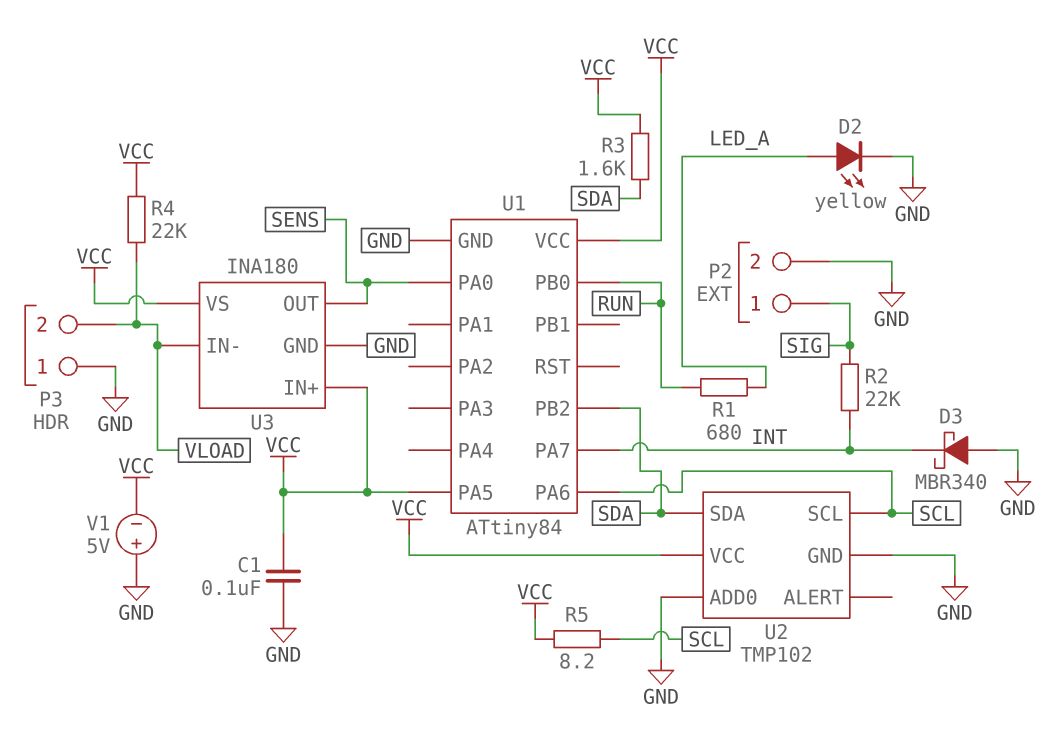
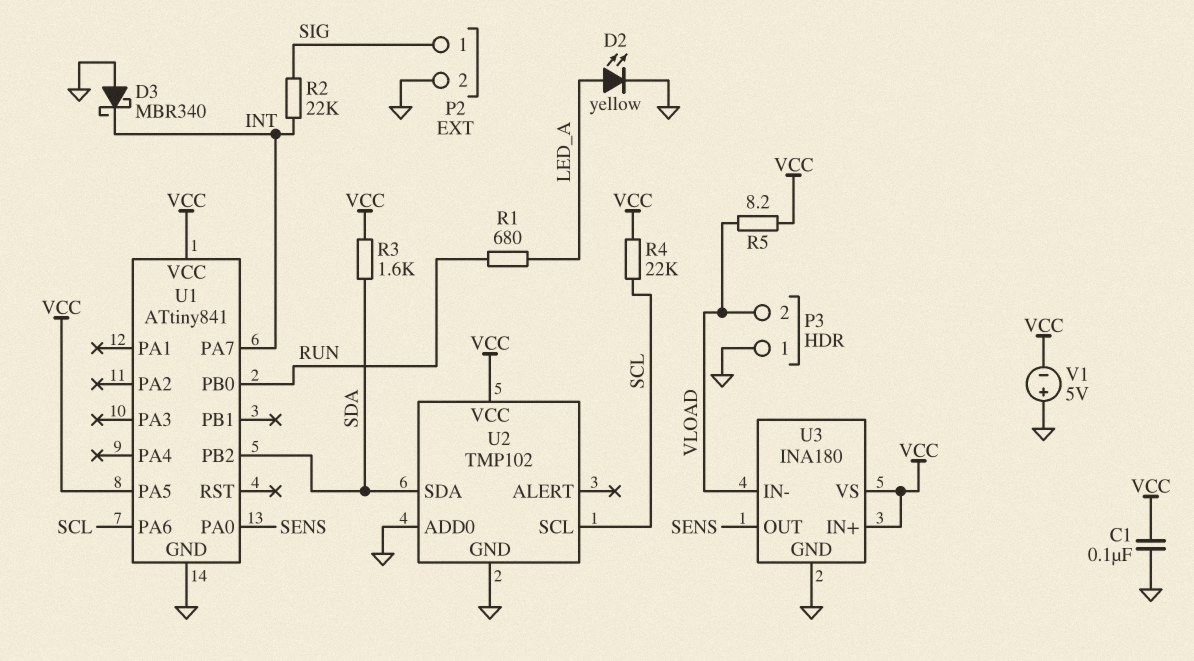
R4: 22k (VCC, VLOAD) -> 22k (SCL, VCC)
R5: 8.2 (SCL, VCC) -> 8.2 (VCC, VLOAD)
U1: ATtiny84 -> ATtiny841

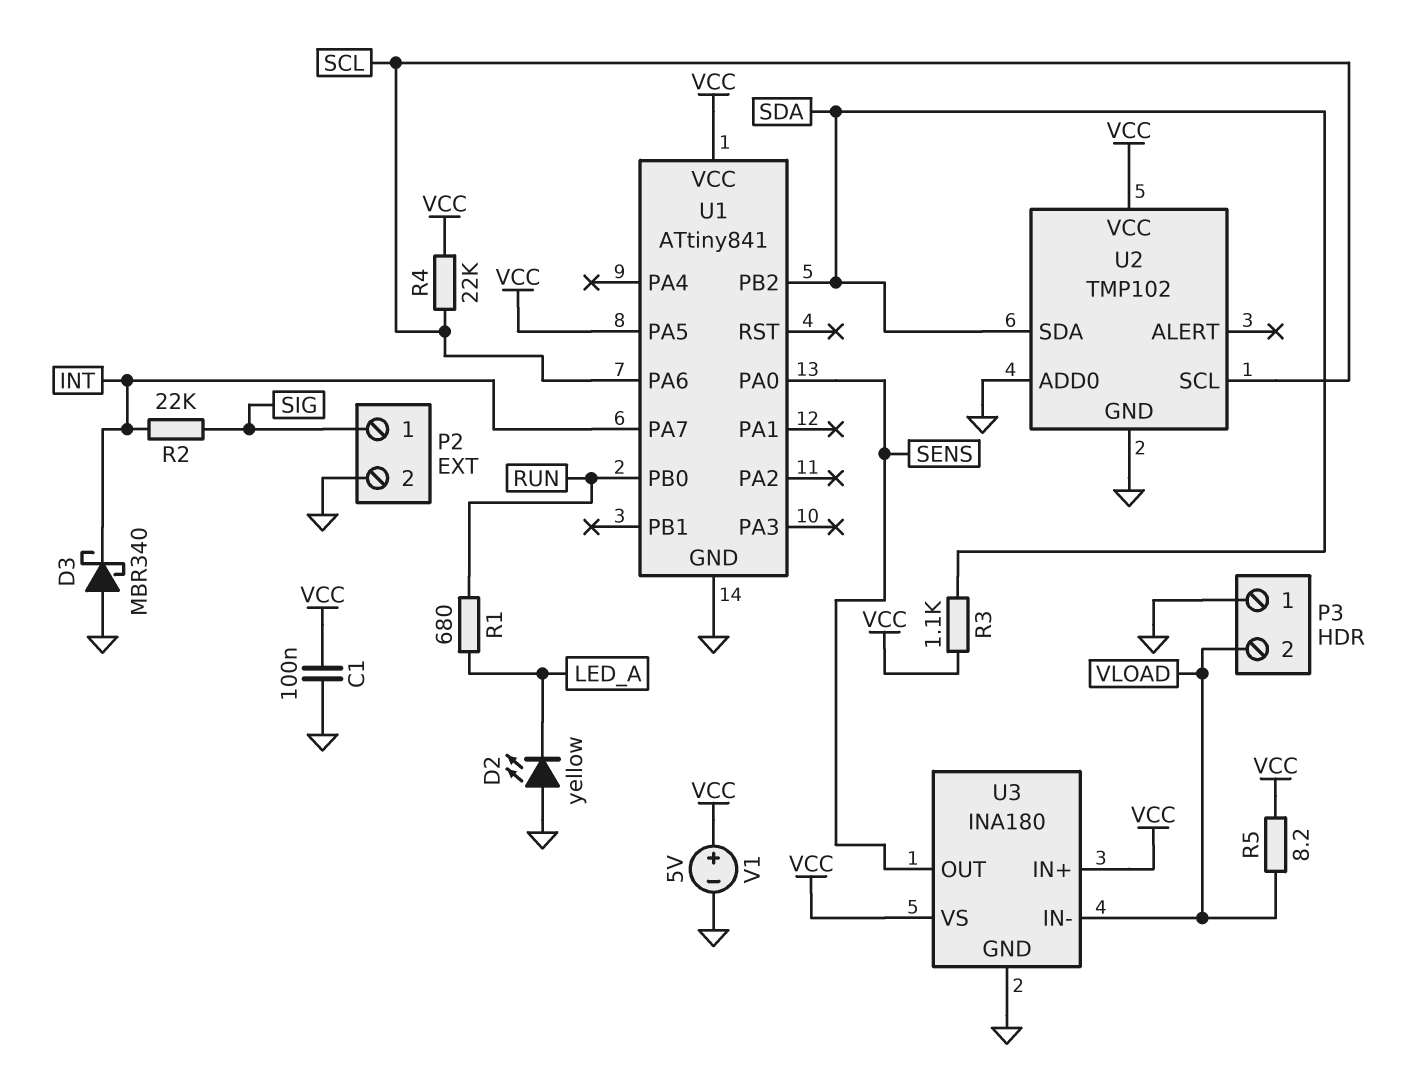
D2: LED yellow (A LED_A, K GND) -> LED yellow (A GND, K LED_A)
R3: 1.6k (SDA, VCC) -> 1.1k (SDA, VCC)
V1: 5V (plus GND, minus VCC) -> 5V (plus VCC, minus GND)

